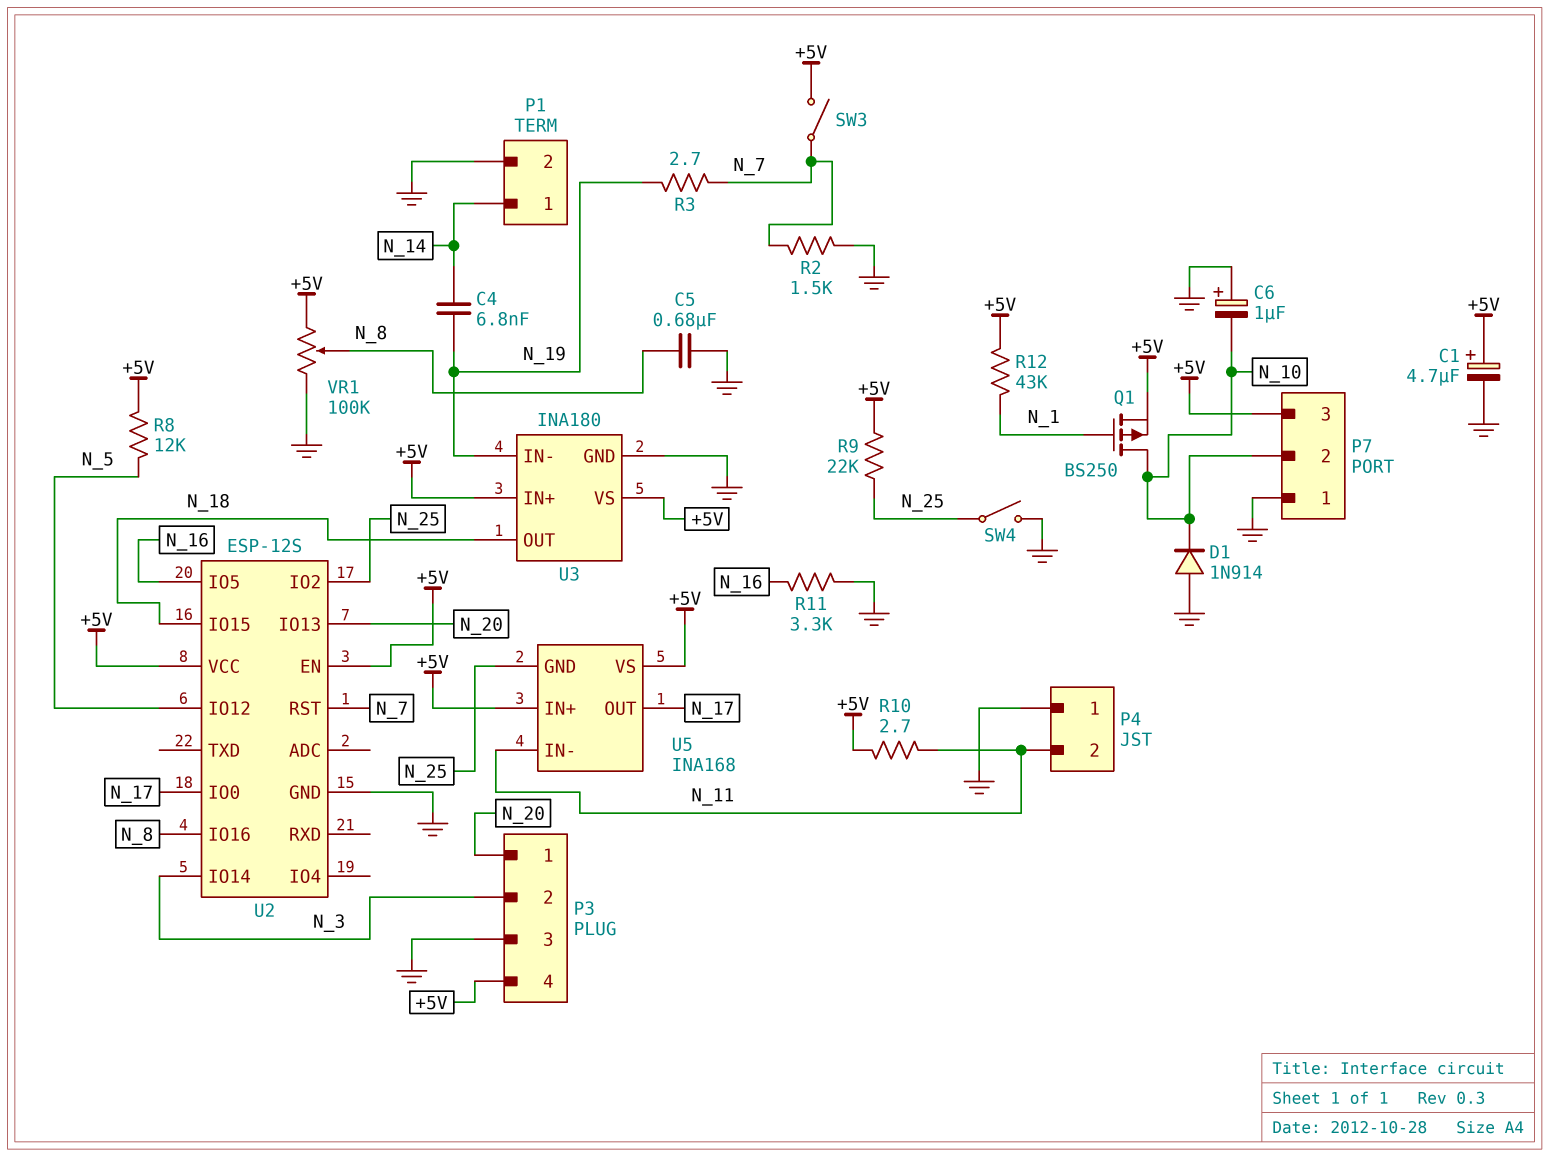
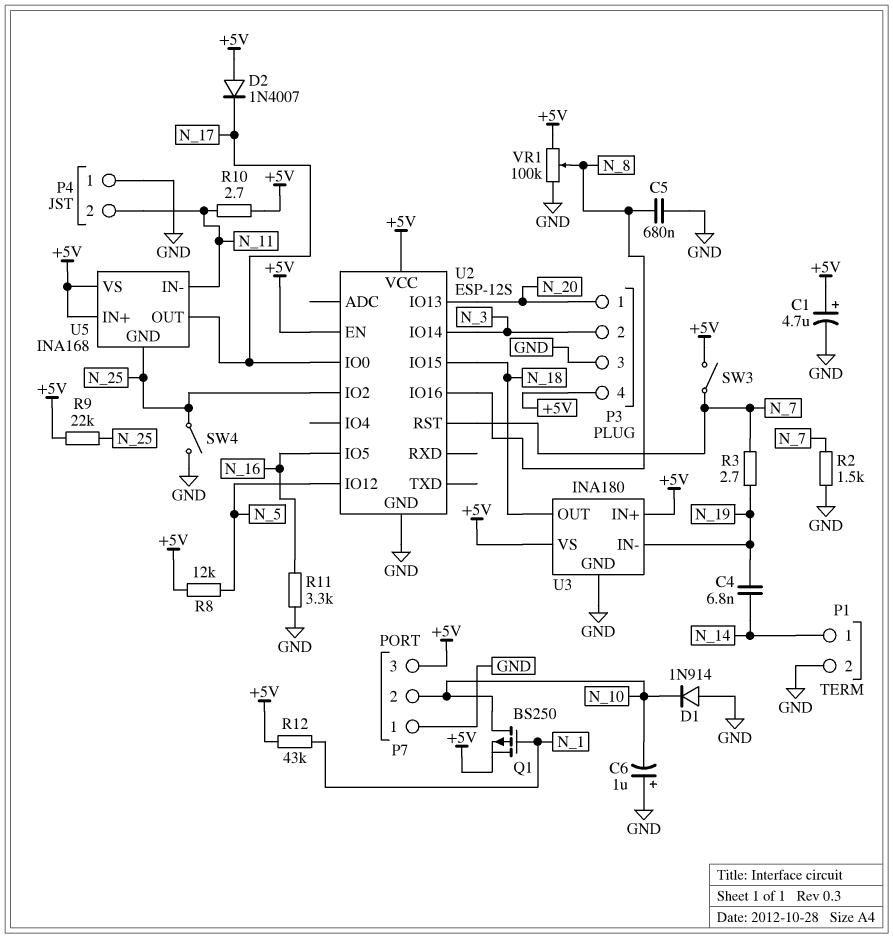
D2: none -> diode 1N4007 (A +5V, K N_17)

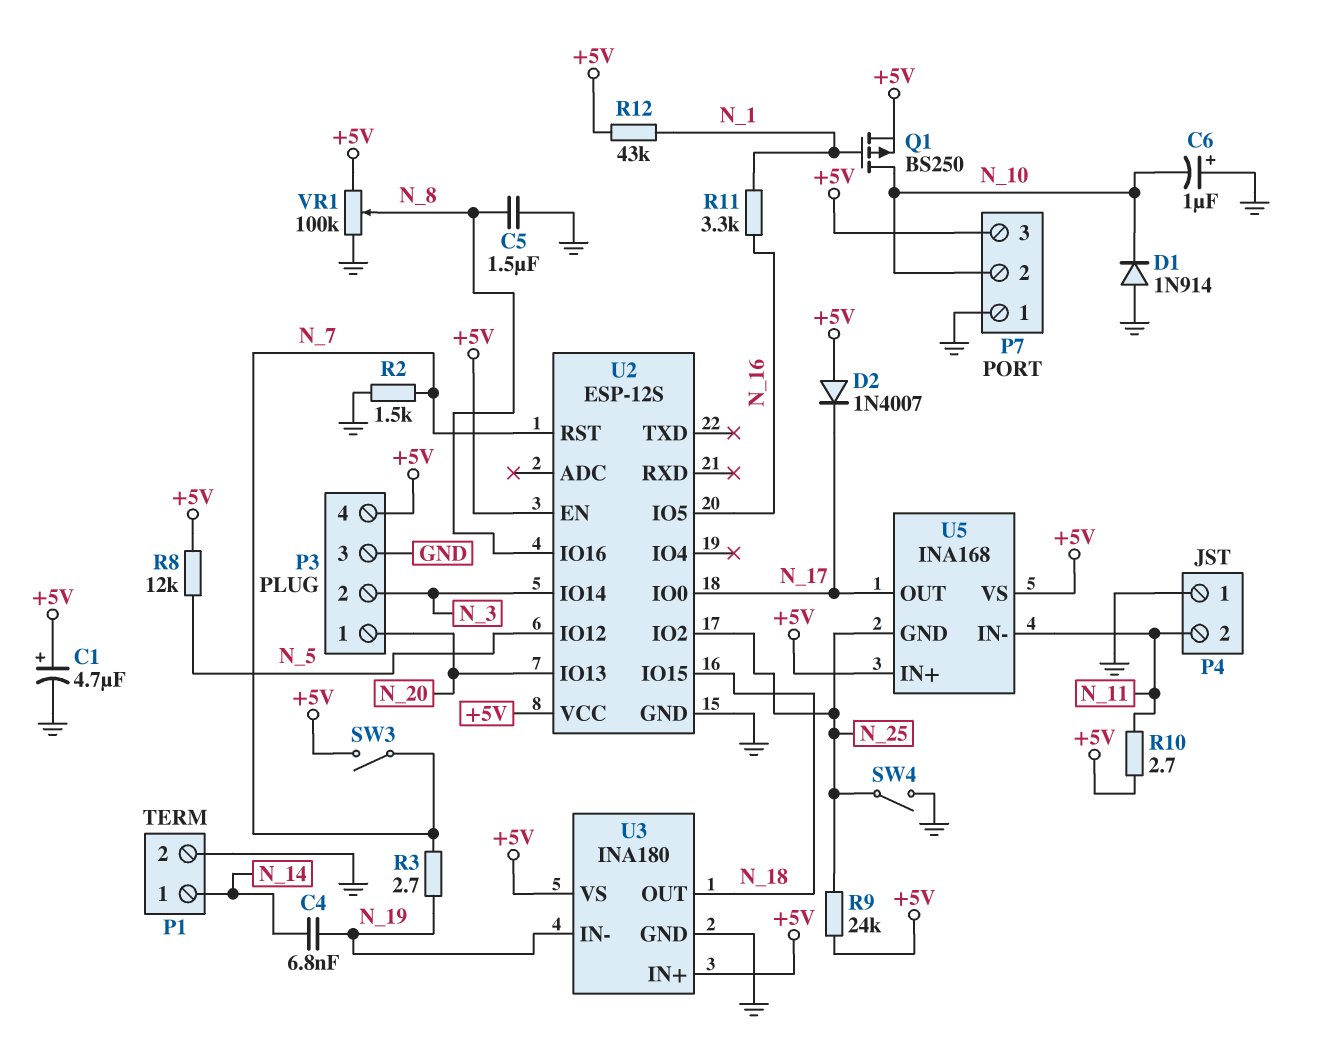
C5: 680nF (GND, N_8) -> 1.5uF (GND, N_8)
R9: 22k (+5V, N_25) -> 24k (+5V, N_25)
R11: 3.3k (GND, N_16) -> 3.3k (N_1, N_16)

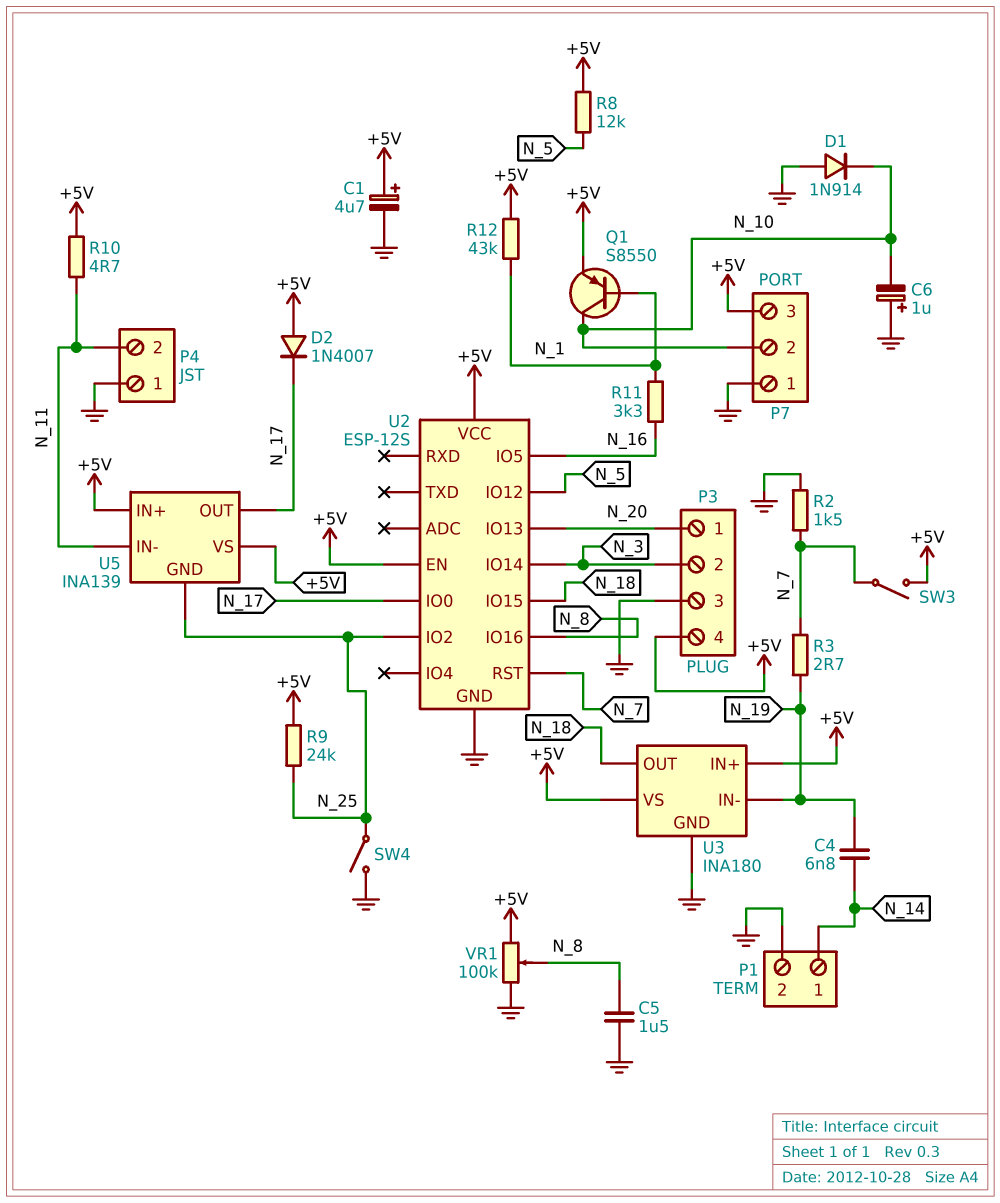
Q1: PMOS BS250 (G N_1, D N_10, S +5V) -> PNP S8550 (B N_1, C N_10, E +5V)
R10: 2.7 (+5V, N_11) -> 4.7 (+5V, N_11)
U5: INA168 -> INA139

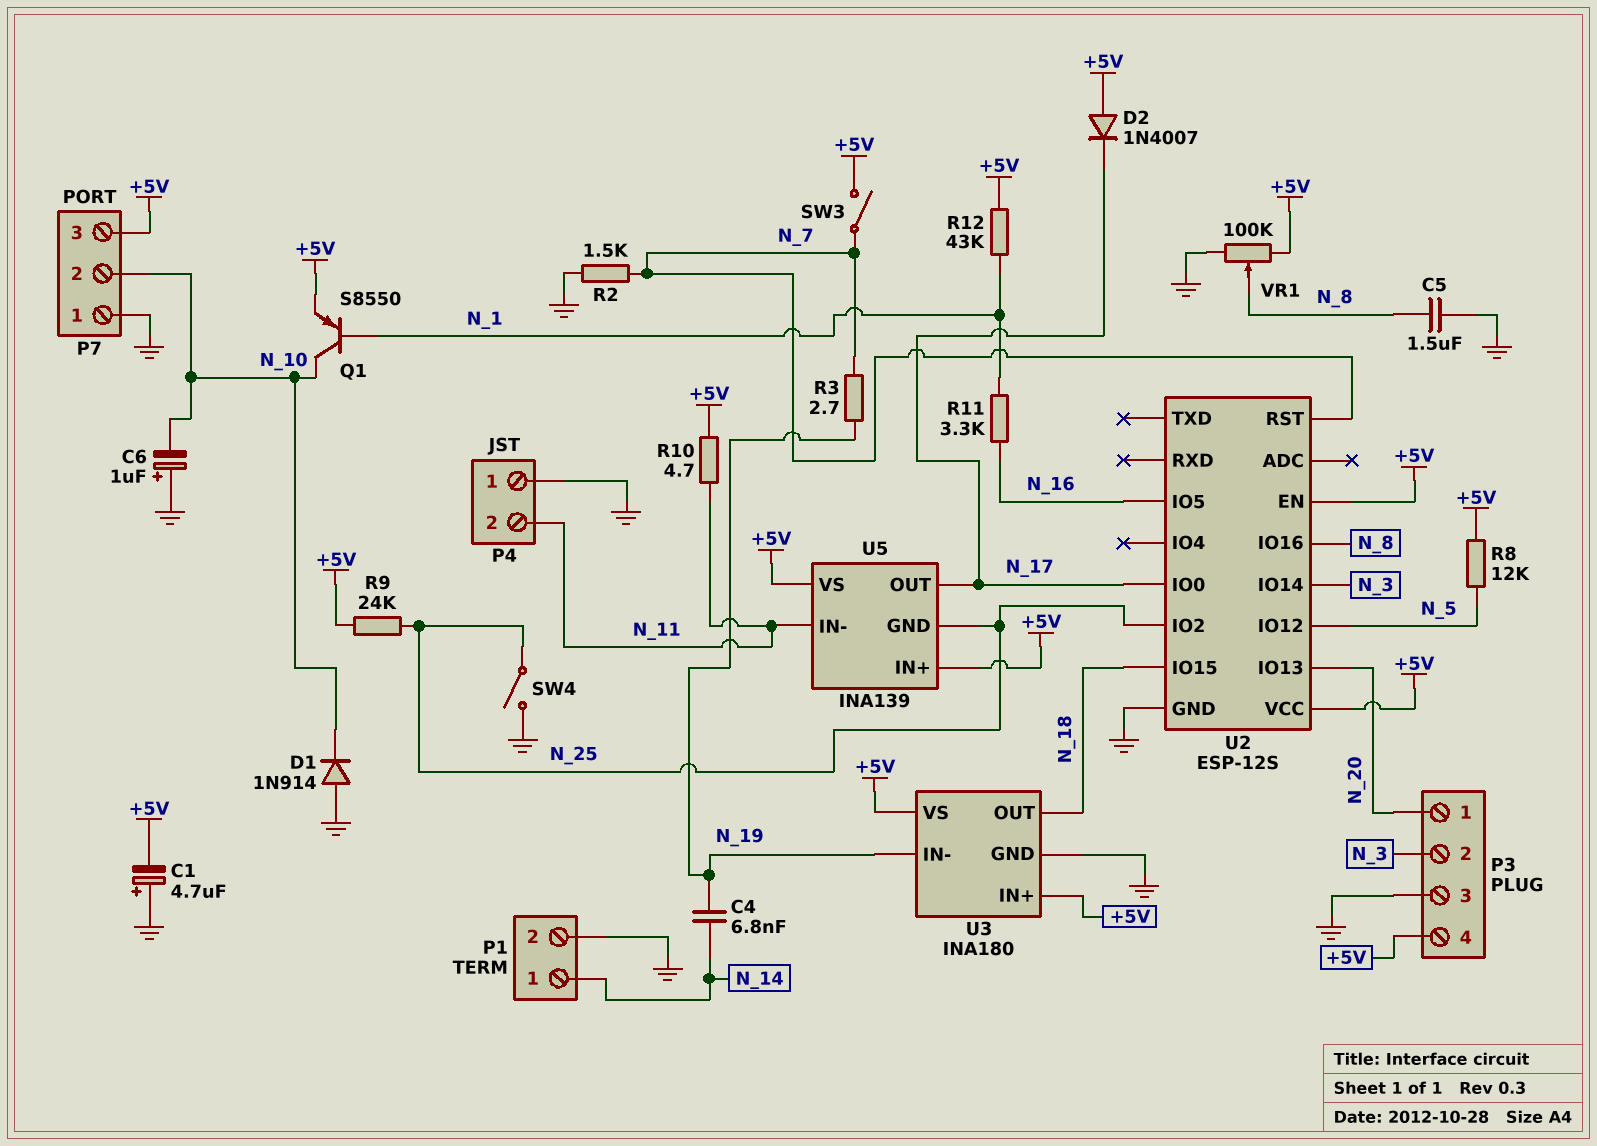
C1: 4.7uF (plus +5V, minus GND) -> 4.7uF (plus GND, minus +5V)

